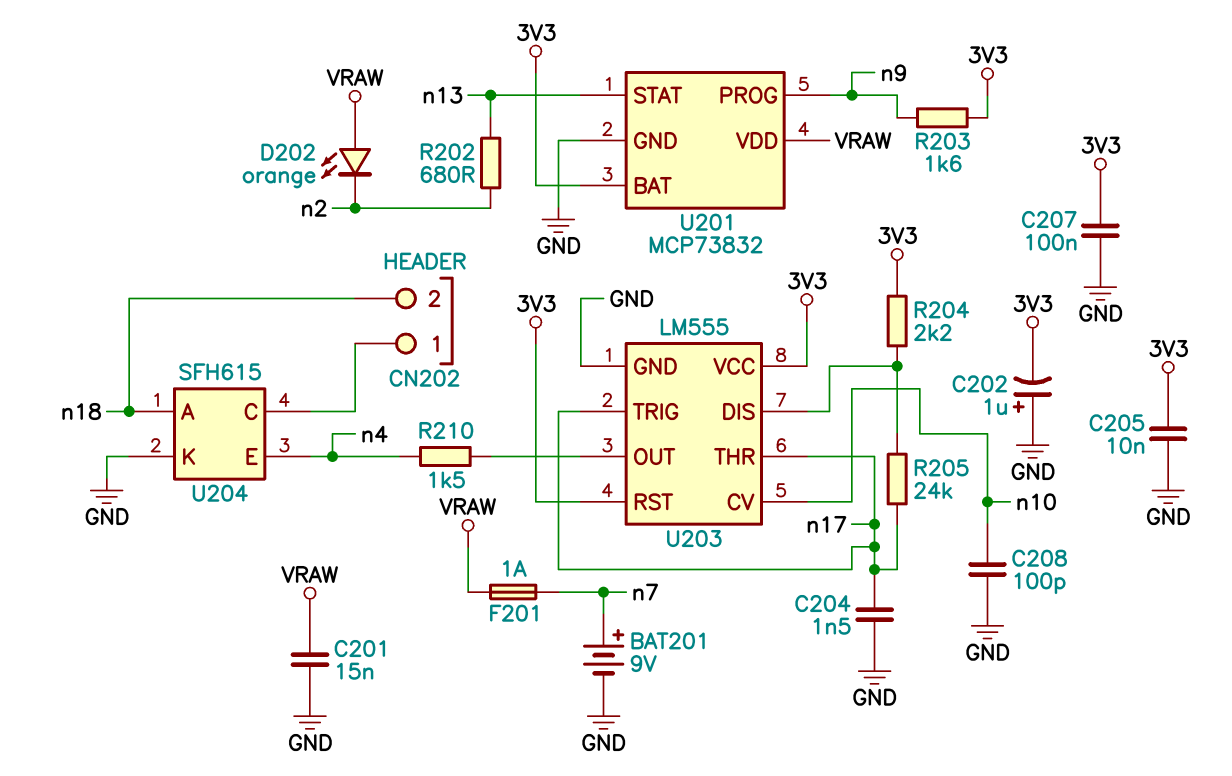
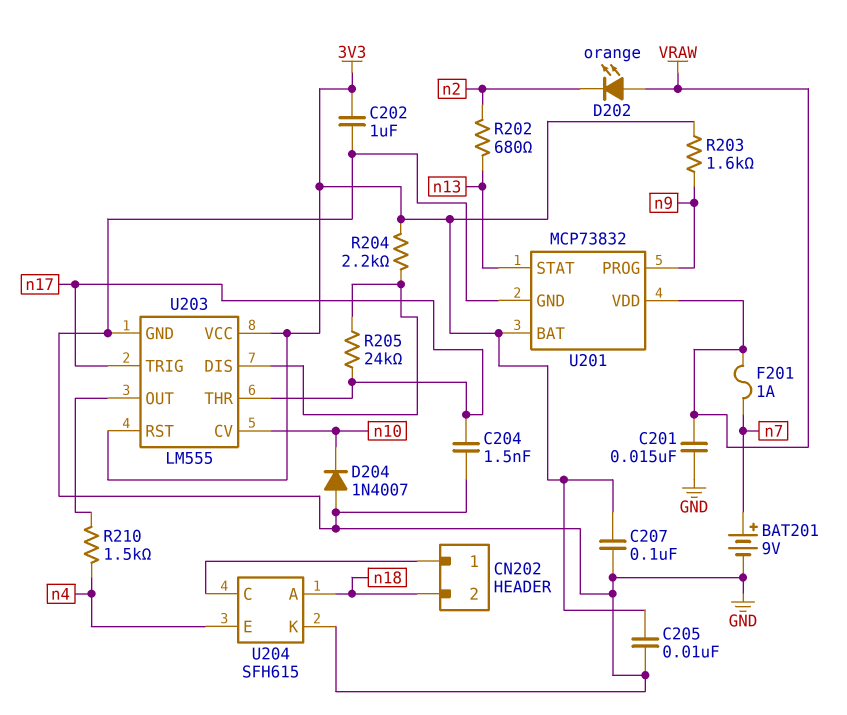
C202: 1uF (plus GND, minus 3V3) -> 1uF (3V3, GND)
C208: 100pF (GND, n10) -> none
D204: none -> diode 1N4007 (A GND, K n10)

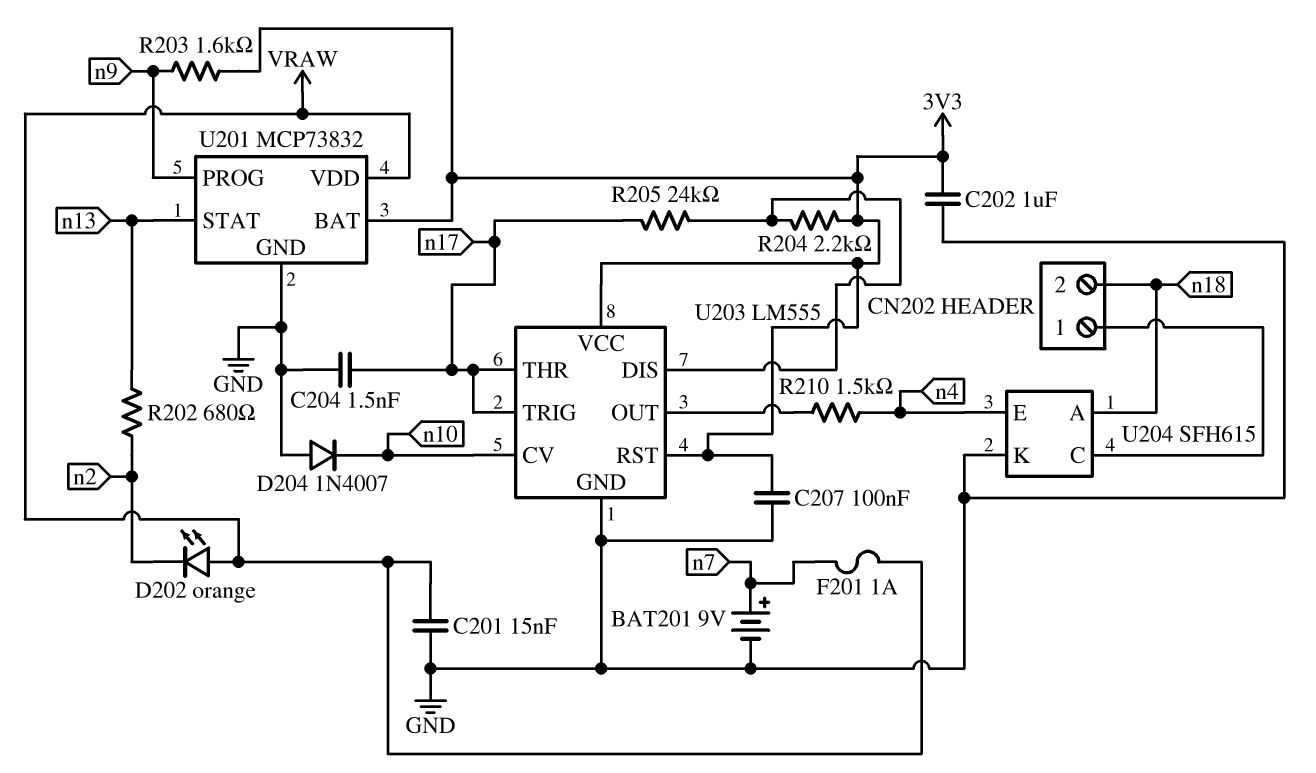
C205: 10nF (3V3, GND) -> none

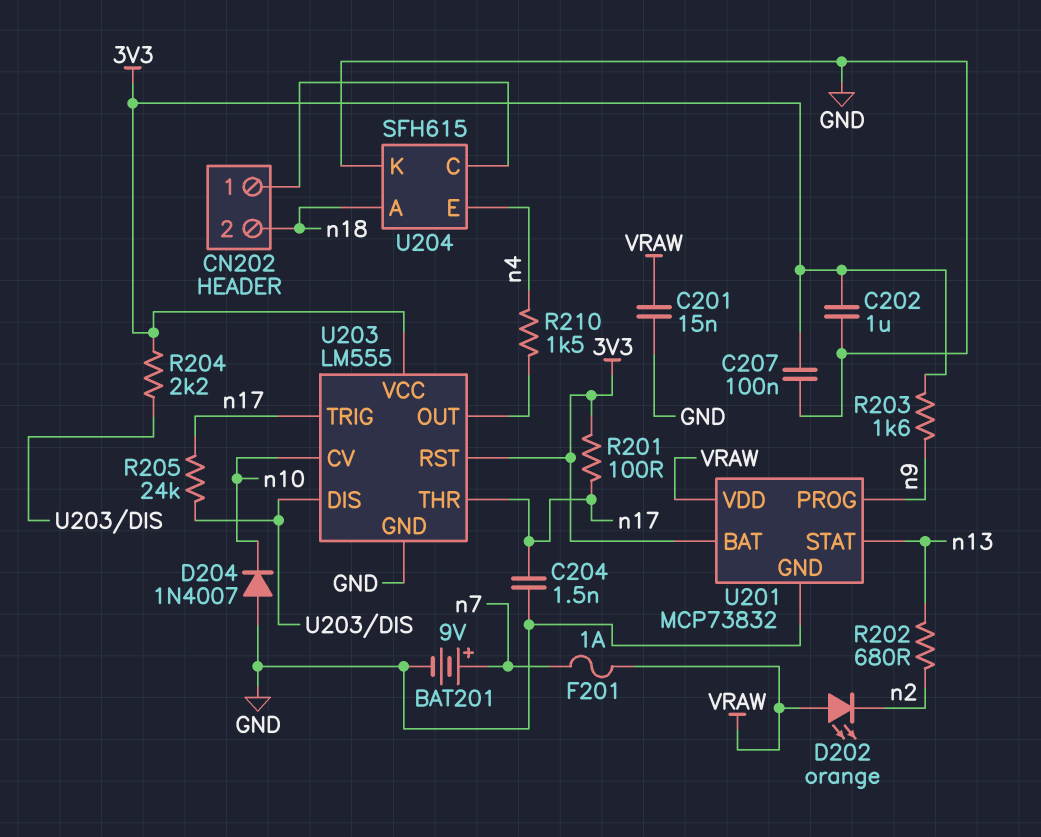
R201: none -> 100 (3V3, n17)

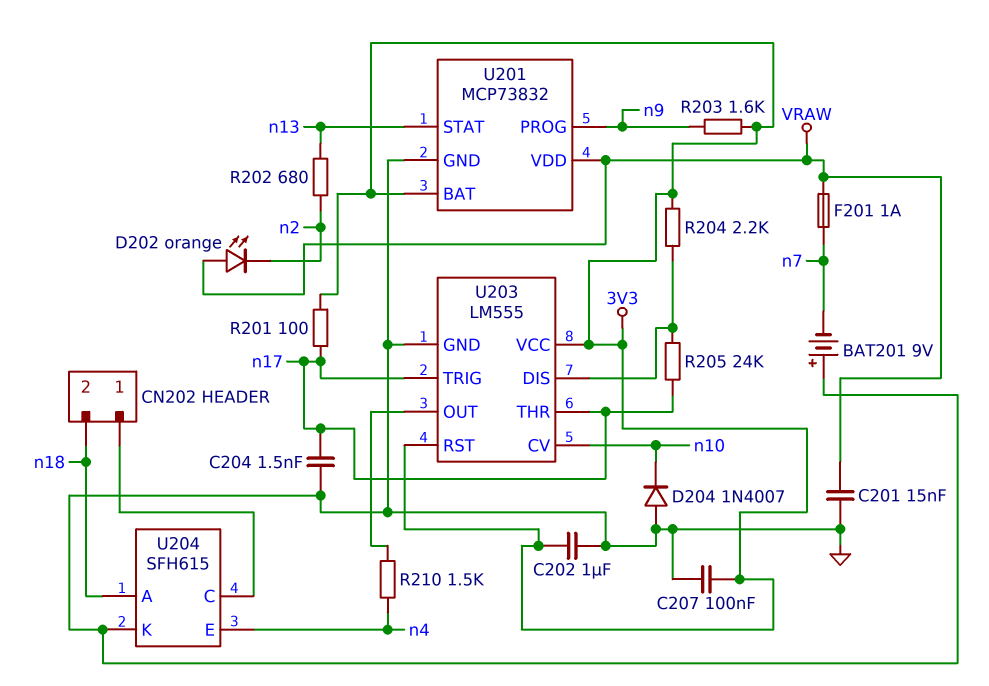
BAT201: 9V (plus n7, minus GND) -> 9V (plus GND, minus n7)

